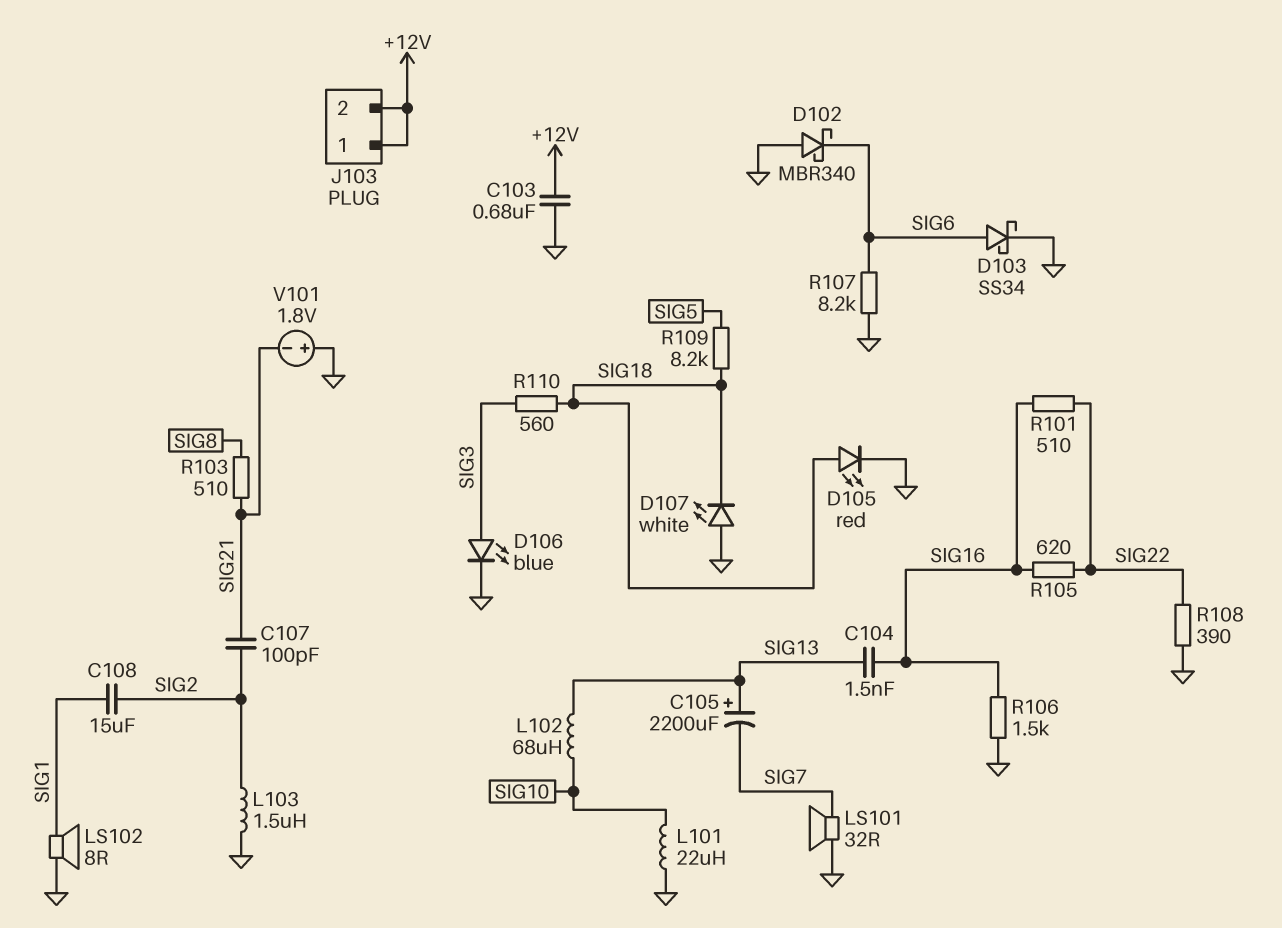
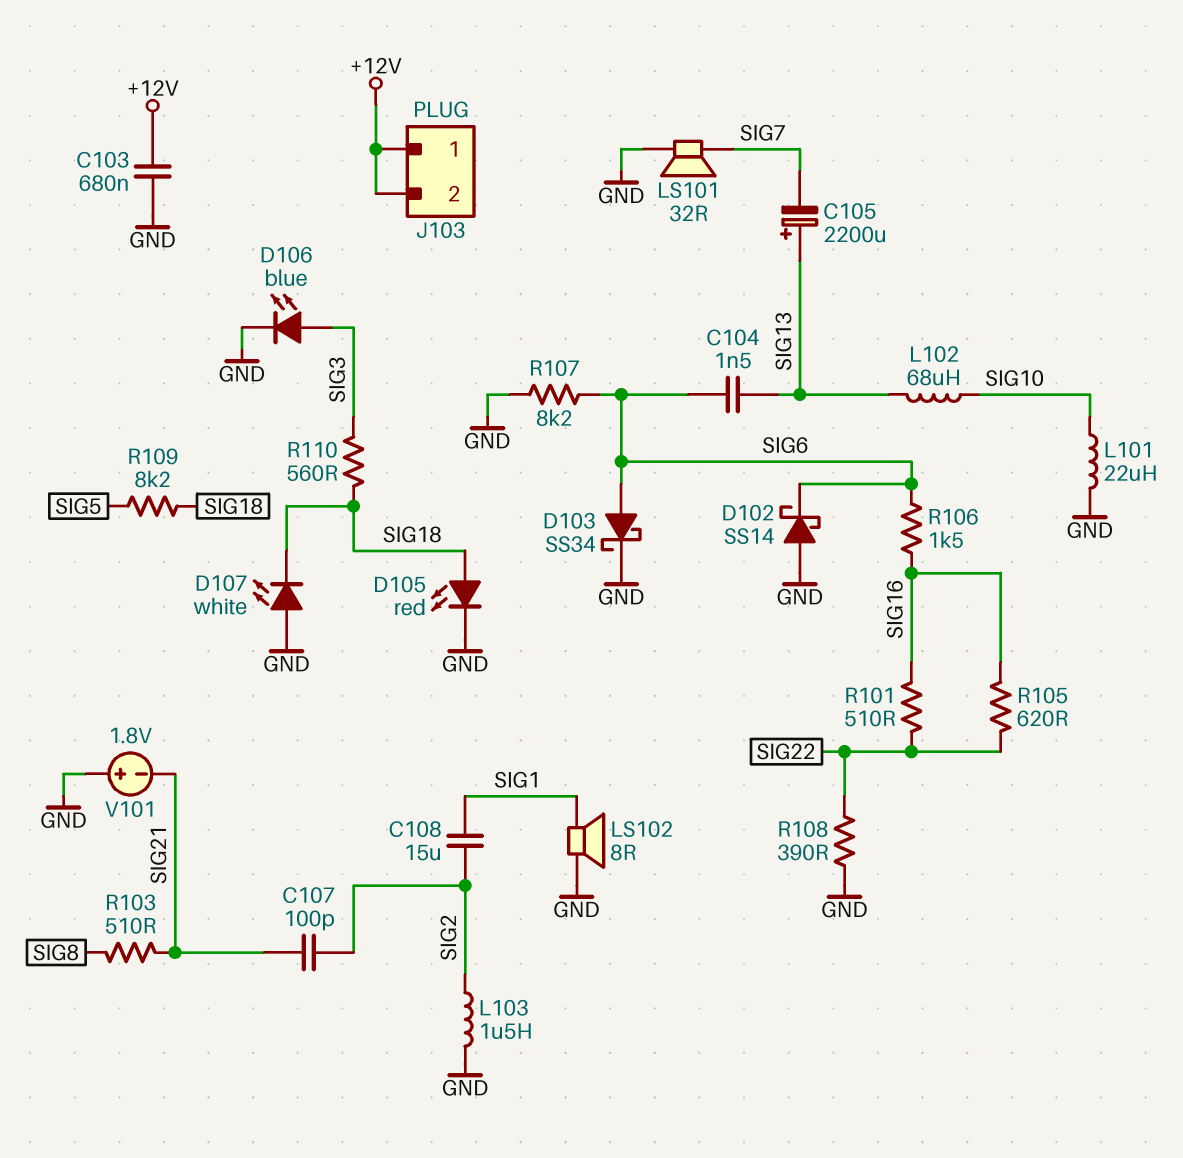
C104: 1.5nF (SIG13, SIG16) -> 1.5nF (SIG6, SIG13)
D102: schottky MBR340 (A GND, K SIG6) -> schottky SS14 (A GND, K SIG6)
R106: 1.5k (GND, SIG16) -> 1.5k (SIG6, SIG16)

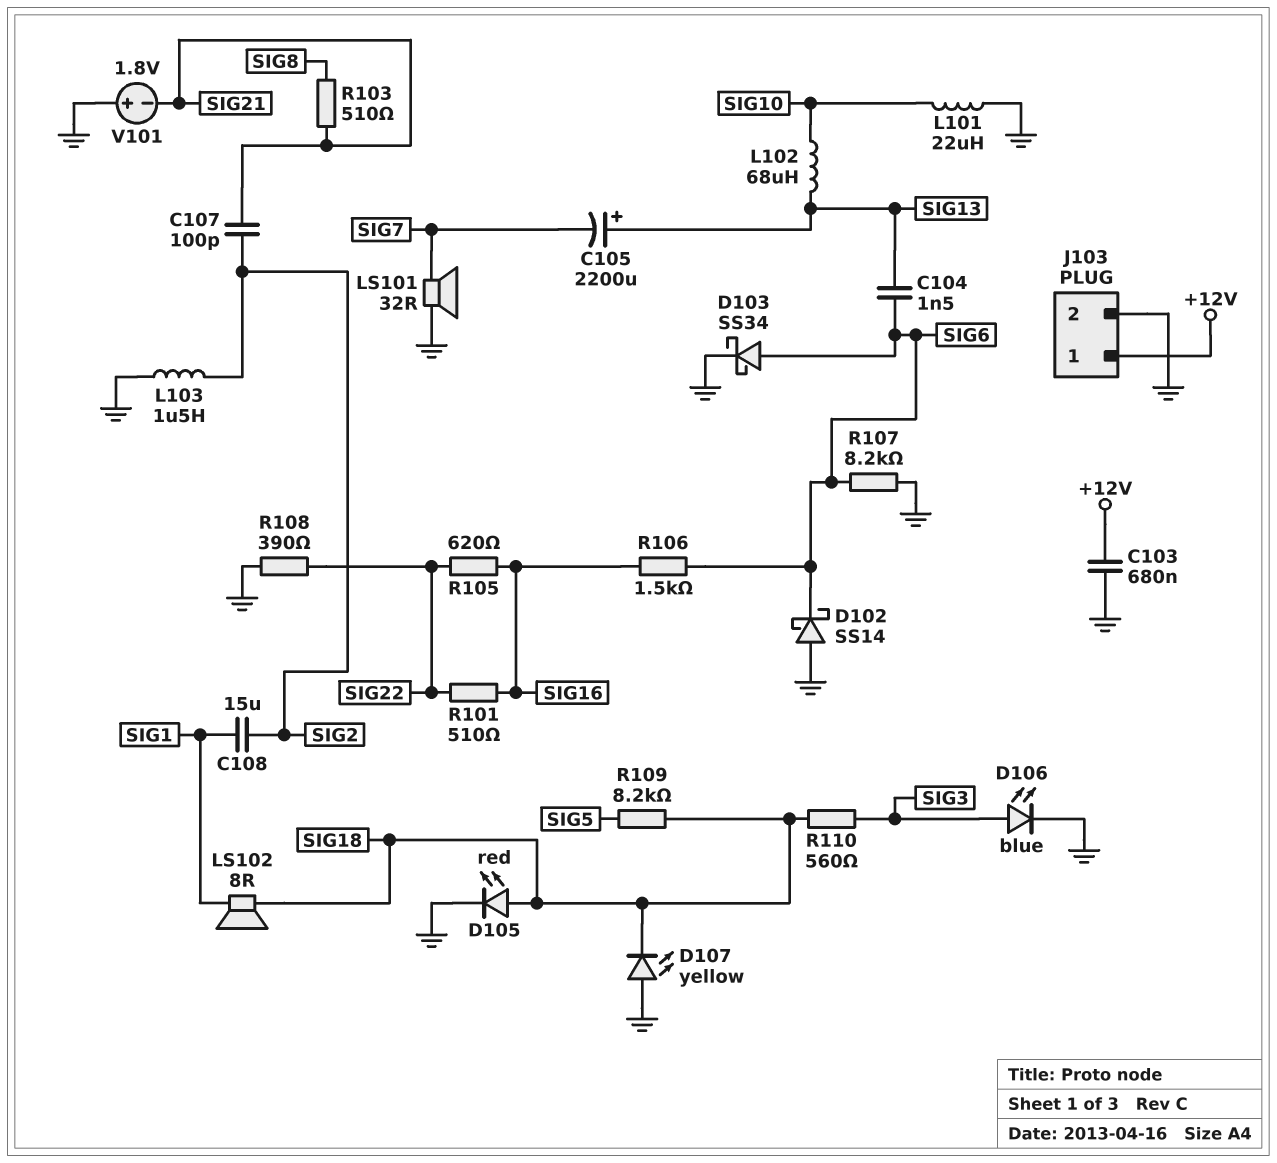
D107: LED white (A GND, K SIG18) -> LED yellow (A GND, K SIG18)
J103 pin 2: +12V -> GND
LS102: speaker 8R (GND, SIG1) -> speaker 8R (SIG1, SIG18)

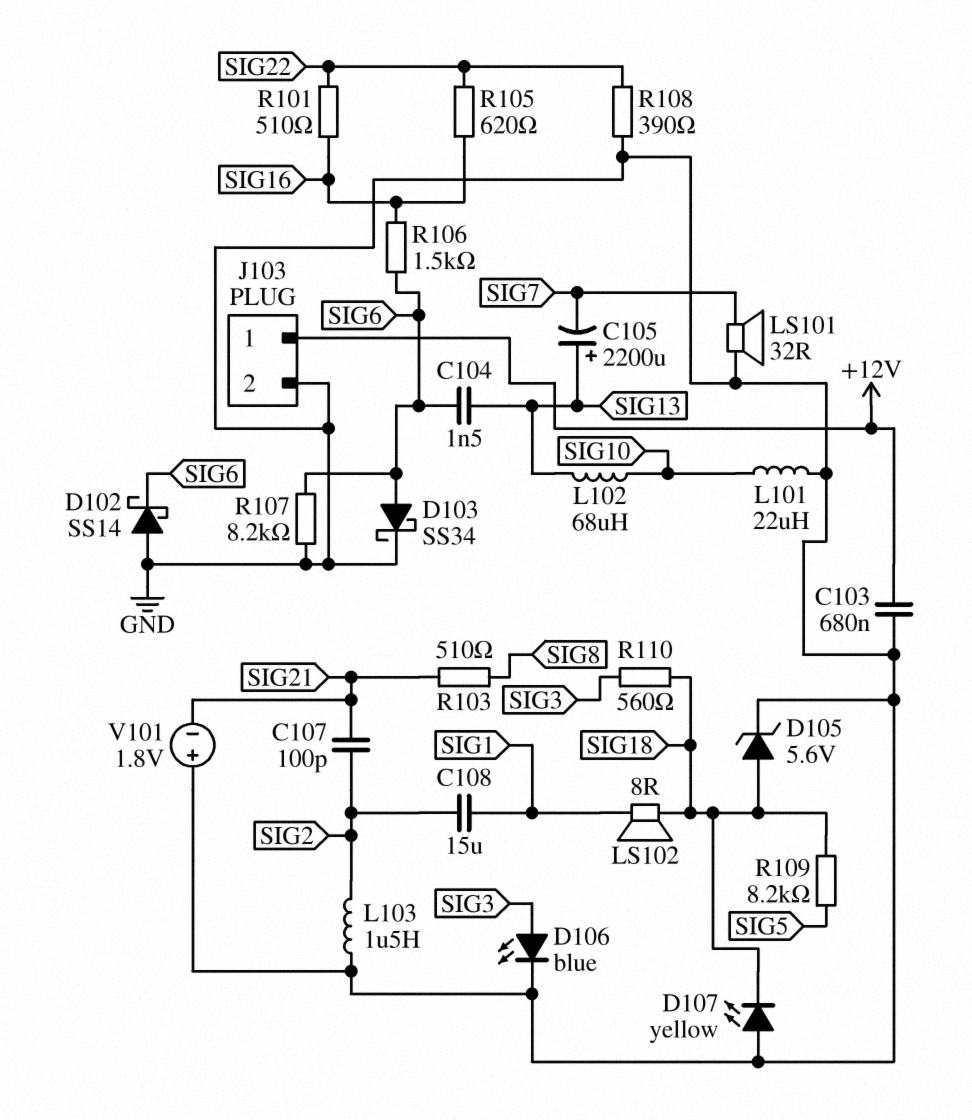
D105: LED red (A SIG18, K GND) -> zener 5.6V (A SIG18, K GND)

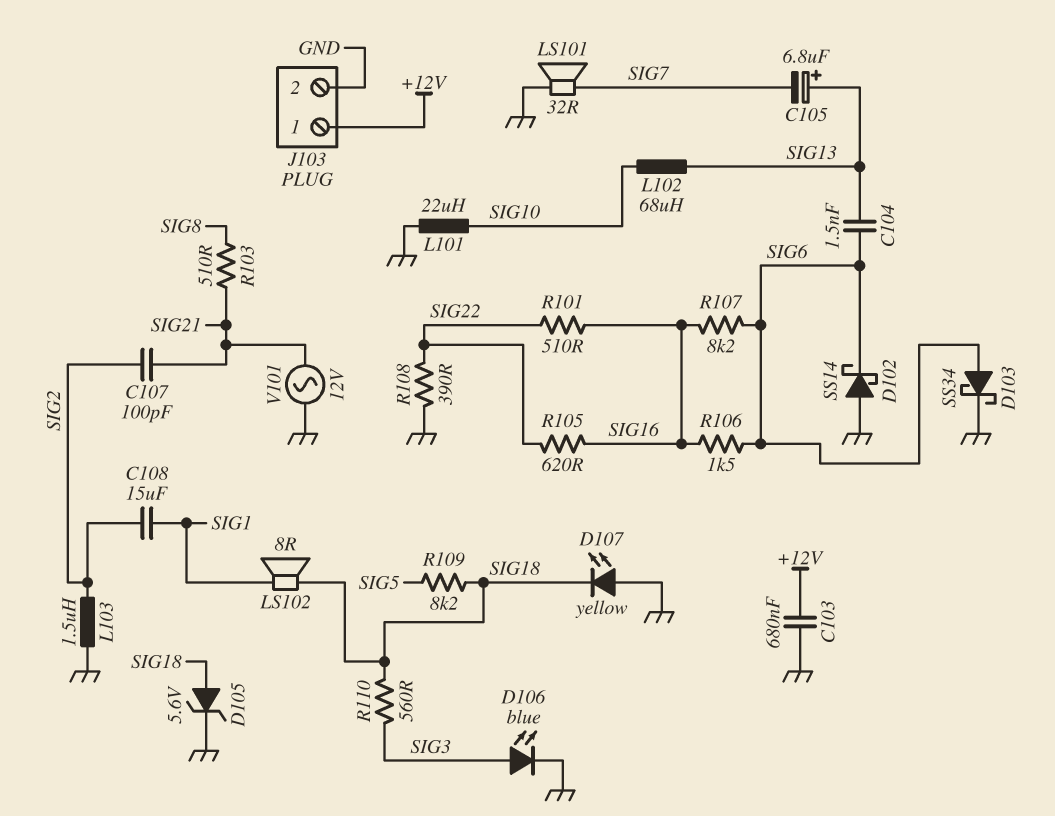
C105: 2200uF (plus SIG13, minus SIG7) -> 6.8uF (plus SIG13, minus SIG7)
R107: 8.2k (GND, SIG6) -> 8.2k (SIG6, SIG16)
V101: 1.8V (plus GND, minus SIG21) -> AC 12V (GND, SIG21)

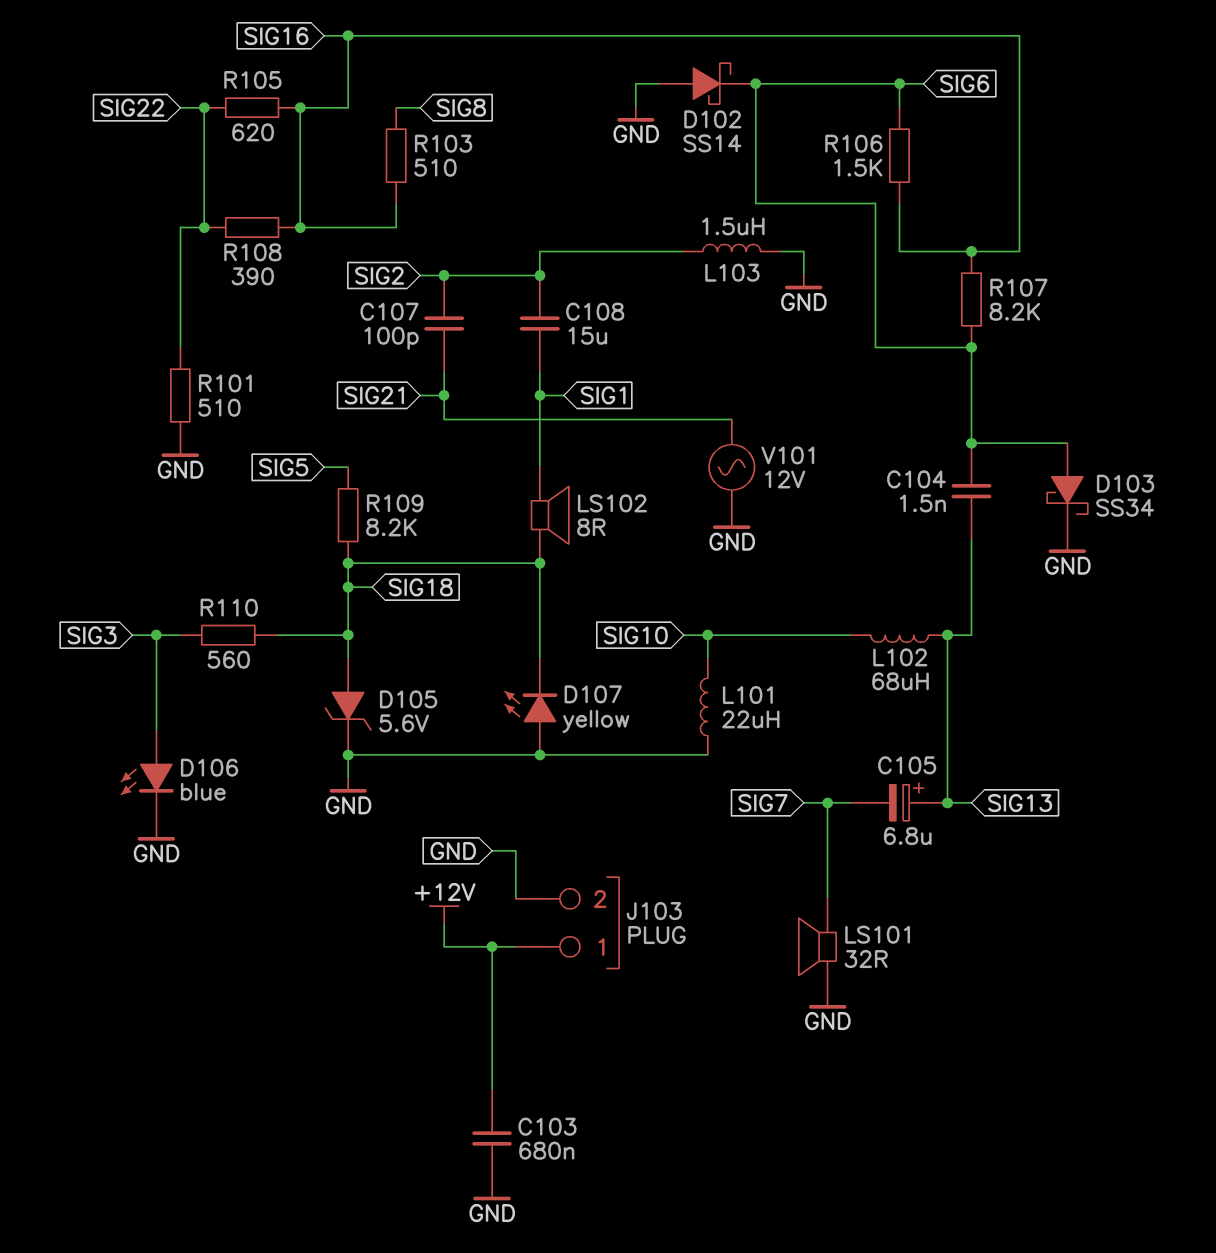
R101: 510 (SIG16, SIG22) -> 510 (GND, SIG22)
R103: 510 (SIG8, SIG21) -> 510 (SIG8, SIG16)
R108: 390 (GND, SIG22) -> 390 (SIG16, SIG22)

